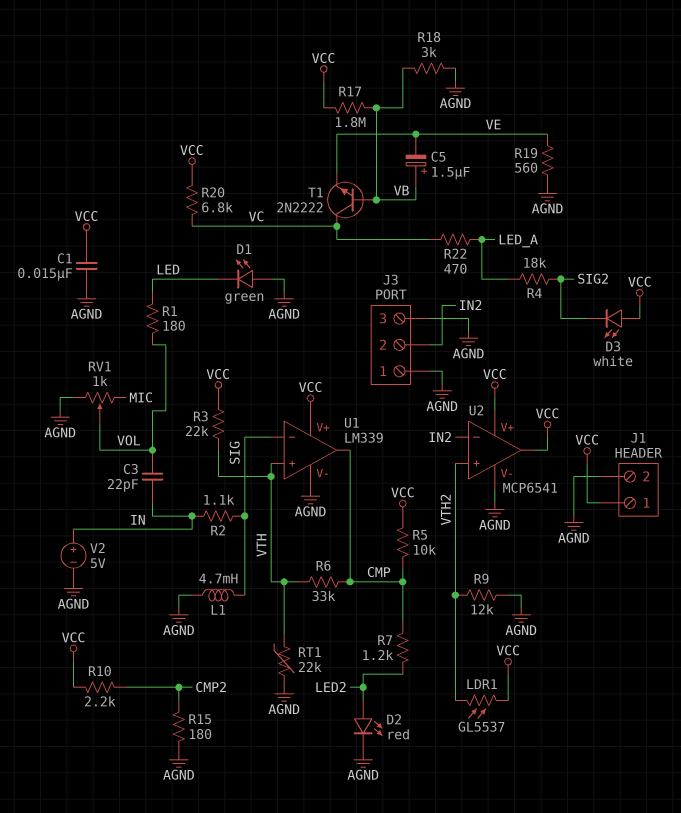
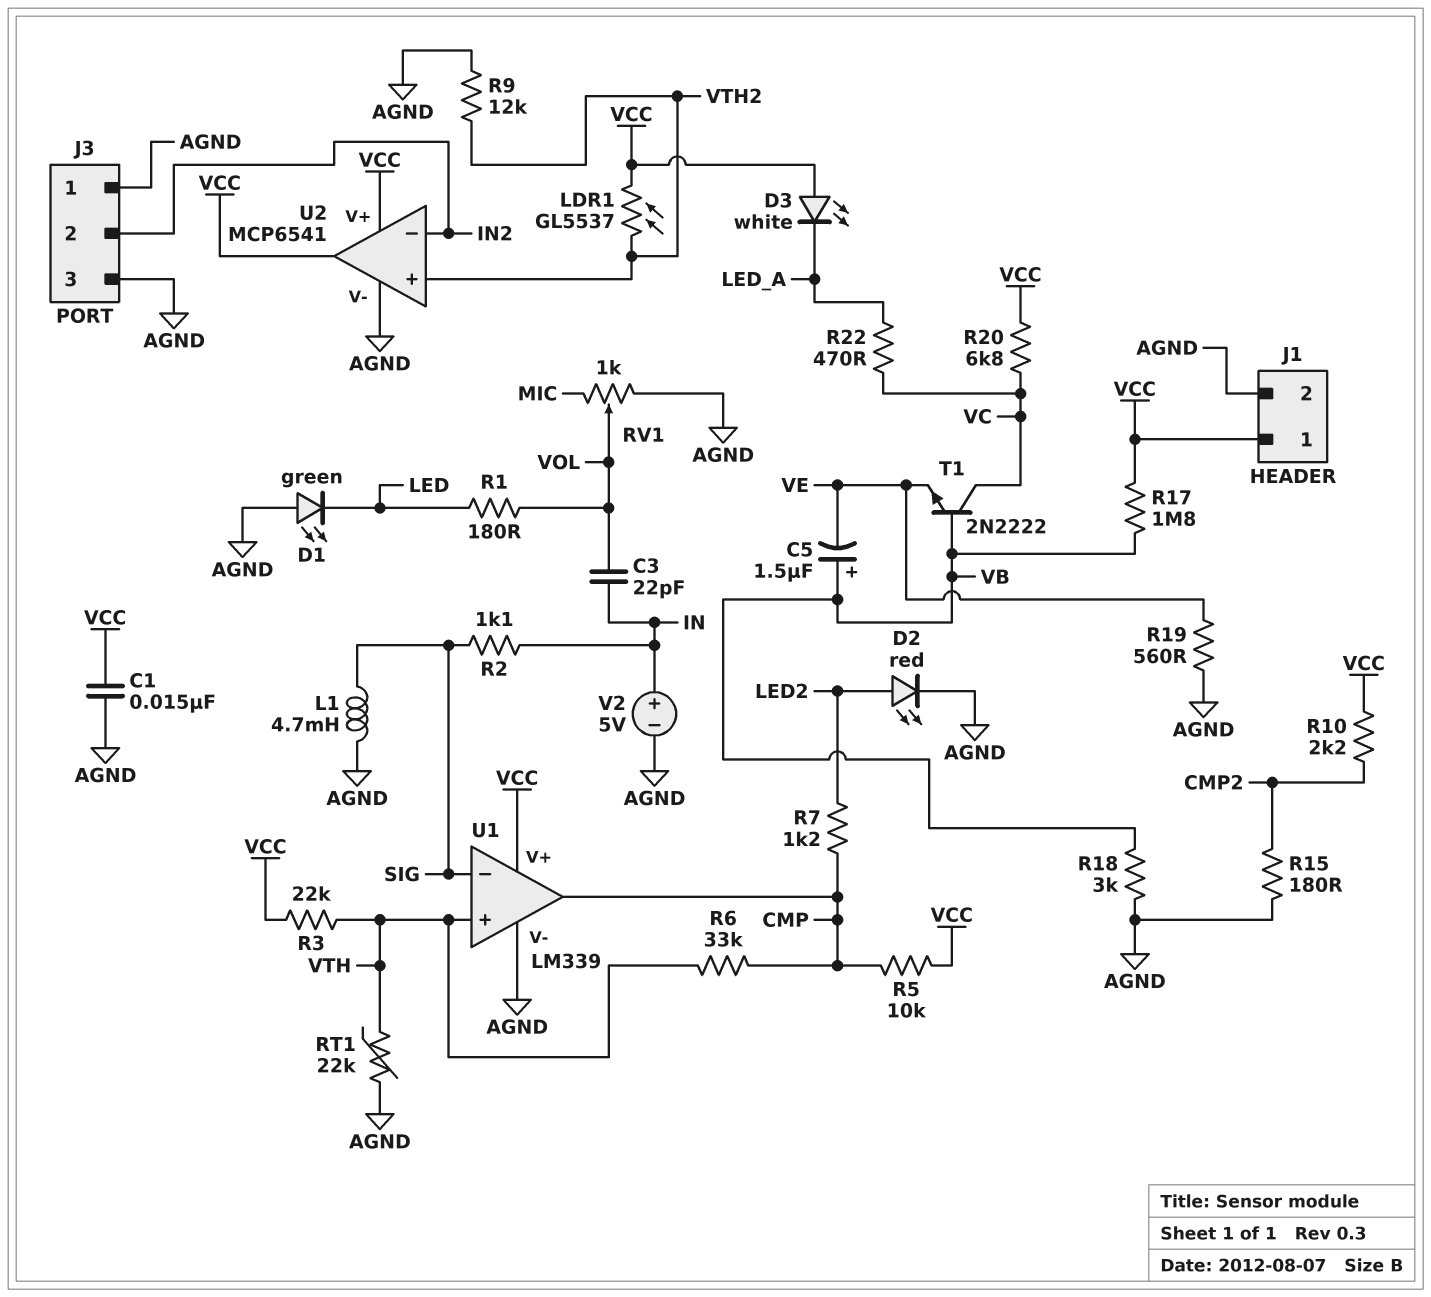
D3: LED white (A VCC, K SIG2) -> LED white (A VCC, K LED_A)
R4: 18k (LED_A, SIG2) -> none

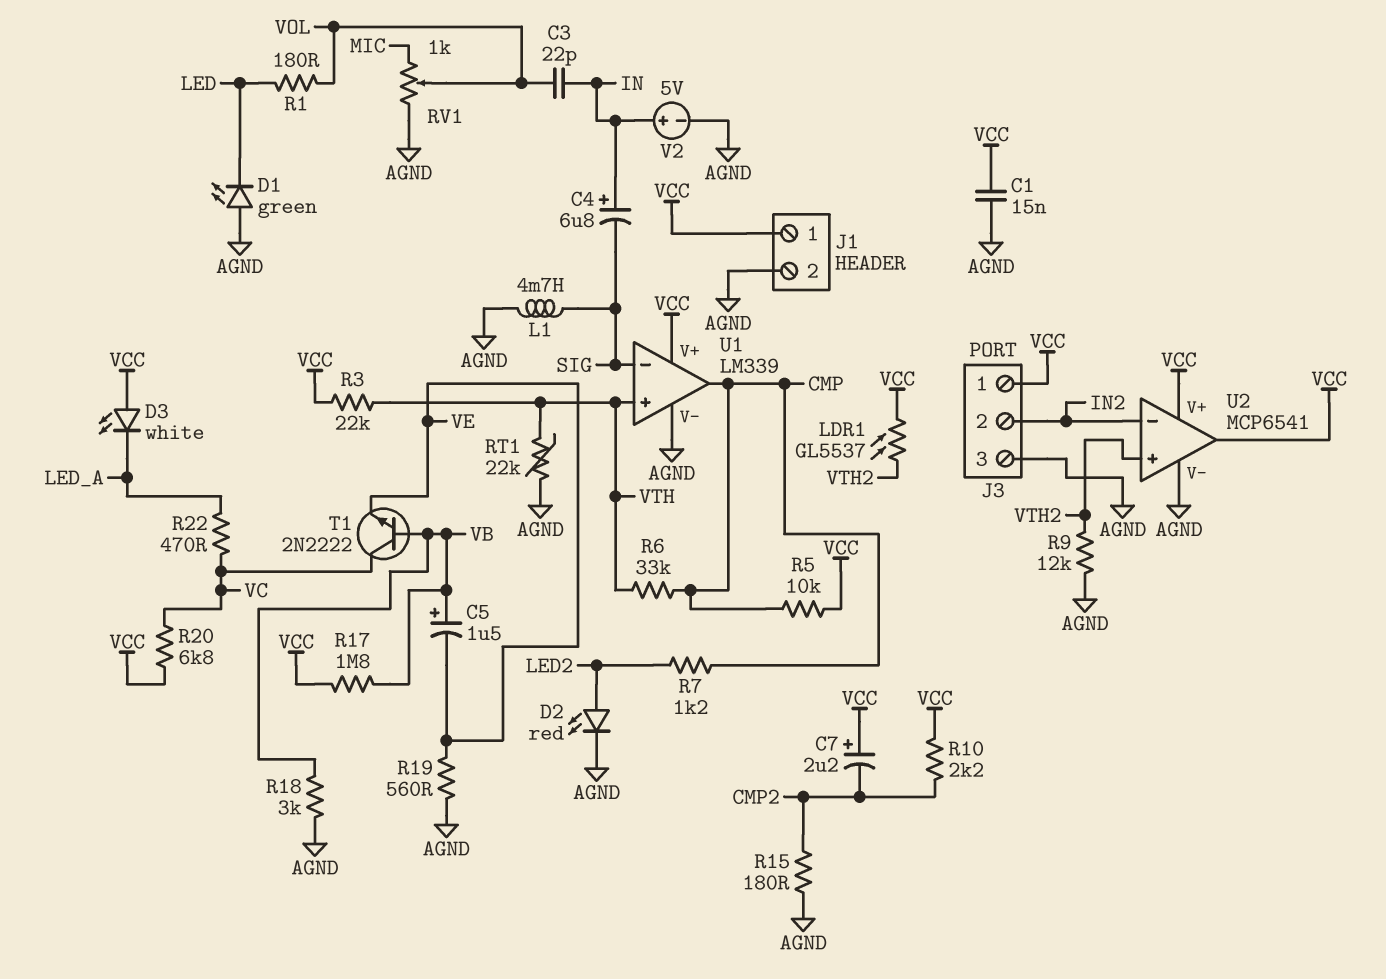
C4: none -> 6.8uF (plus IN, minus SIG)
C7: none -> 2.2uF (plus VCC, minus CMP2)
J3 pin 1: AGND -> VCC
R2: 1.1k (IN, SIG) -> none

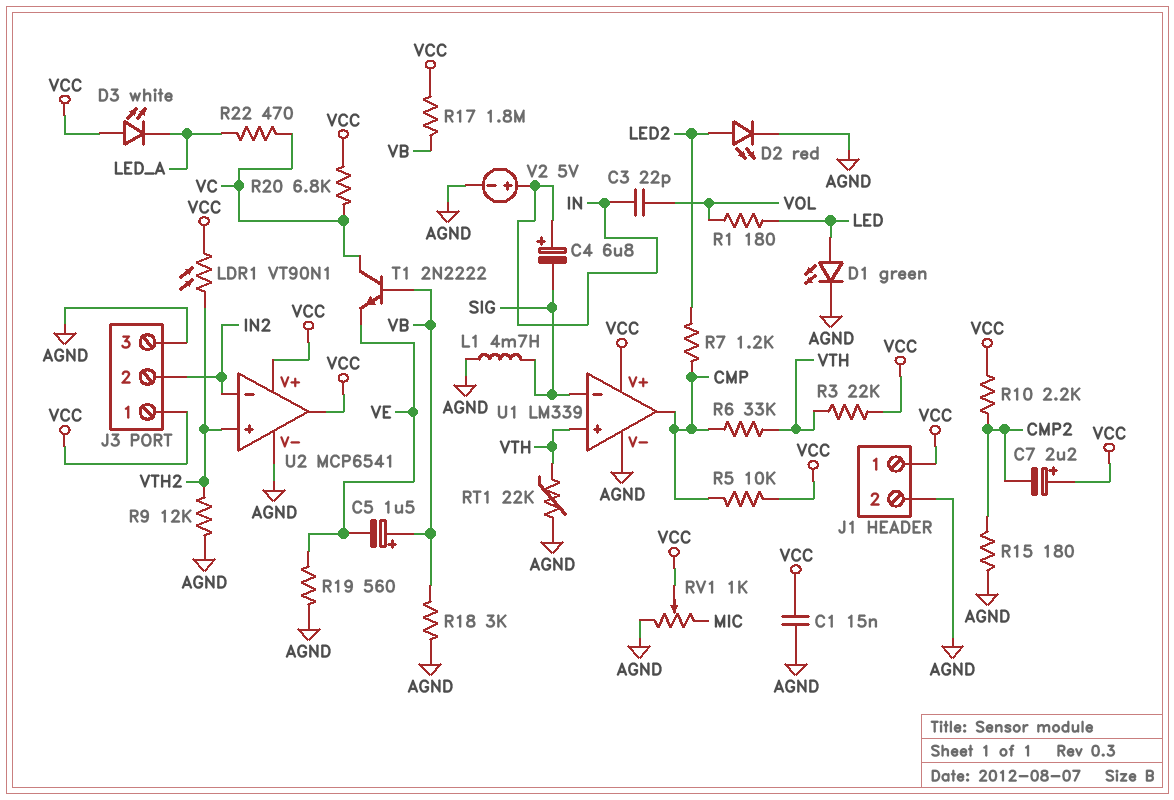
D1: LED green (A AGND, K LED) -> LED green (A LED, K AGND)
LDR1: GL5537 (VCC, VTH2) -> VT90N1 (VCC, VTH2)
RV1: 1k (AGND, MIC, wiper VOL) -> 1k (AGND, MIC, wiper VCC)

